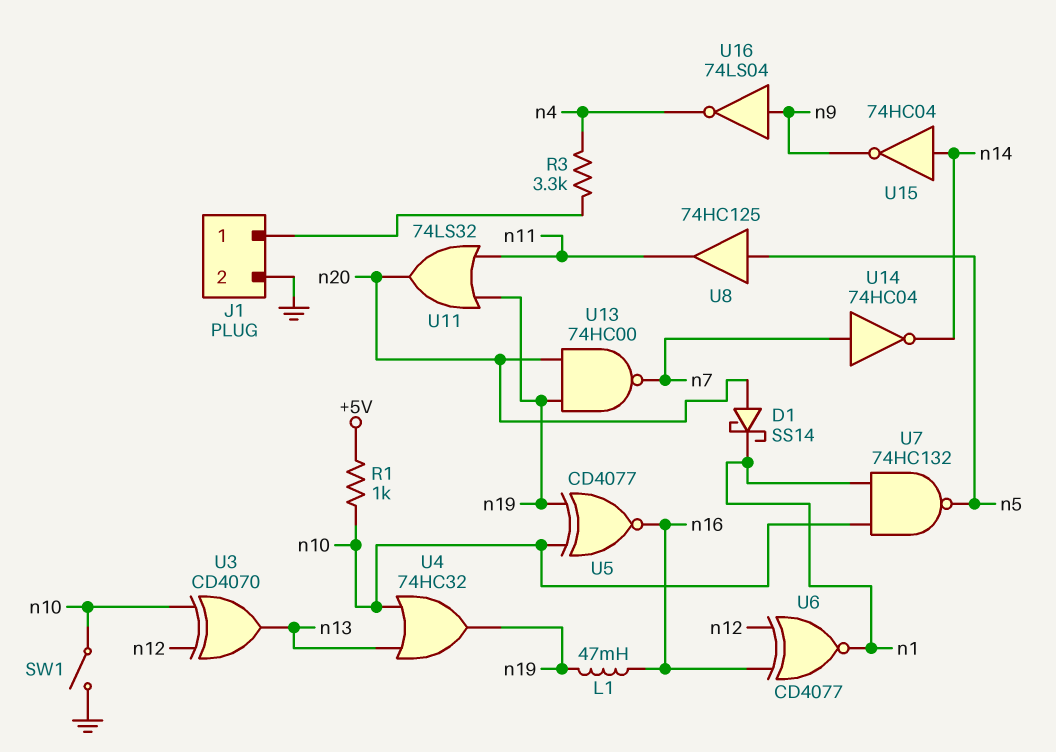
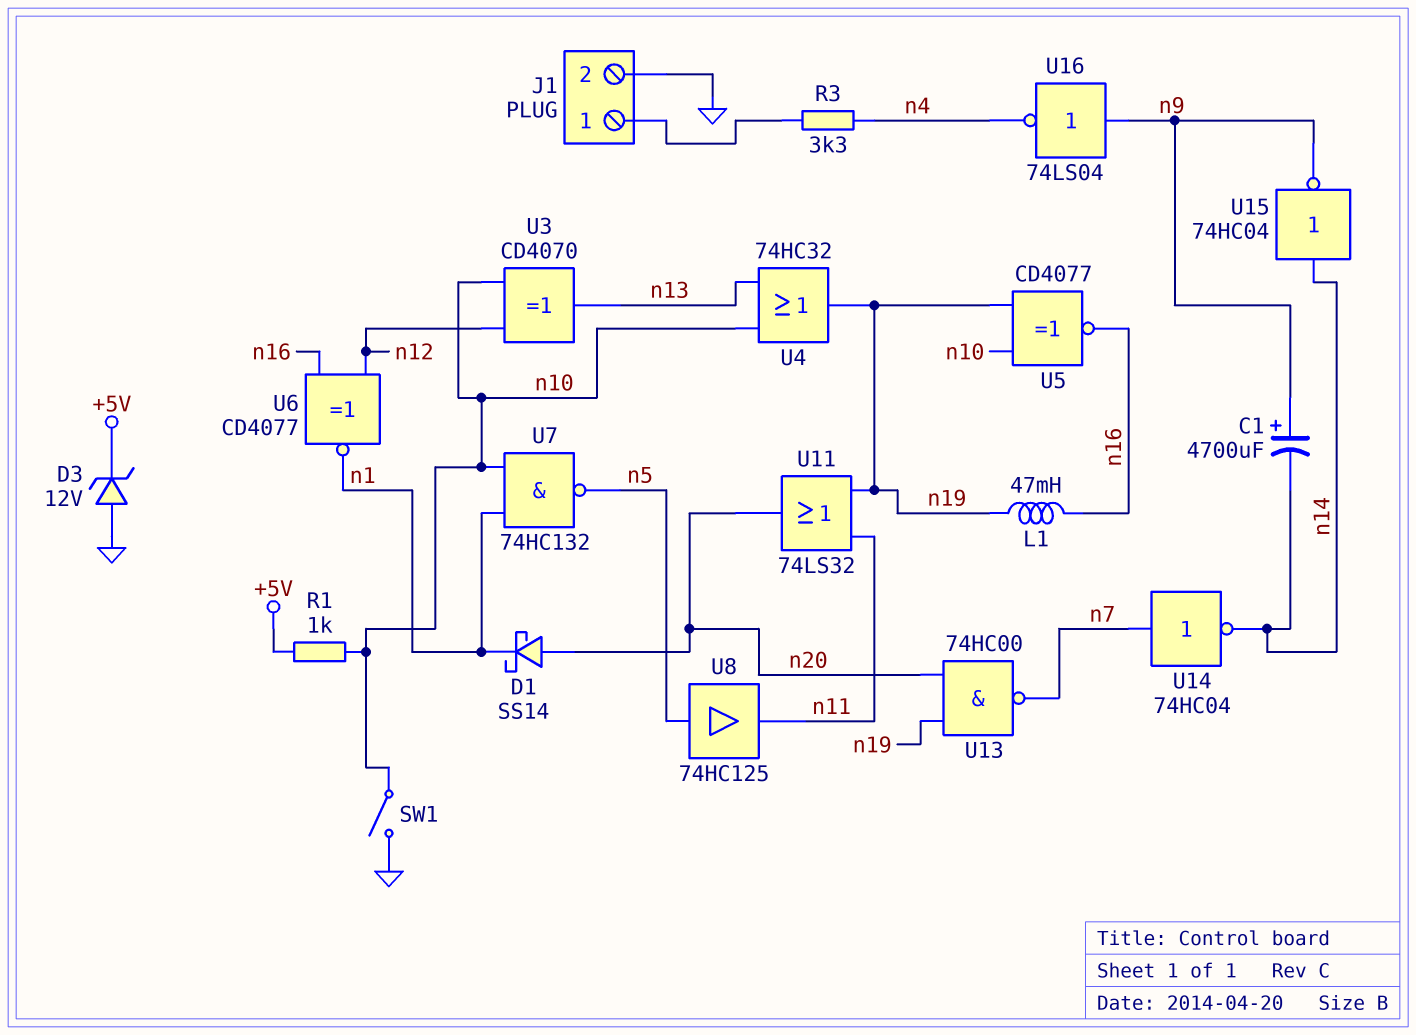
C1: none -> 4700uF (plus n9, minus n14)
D3: none -> zener 12V (A GND, K +5V)

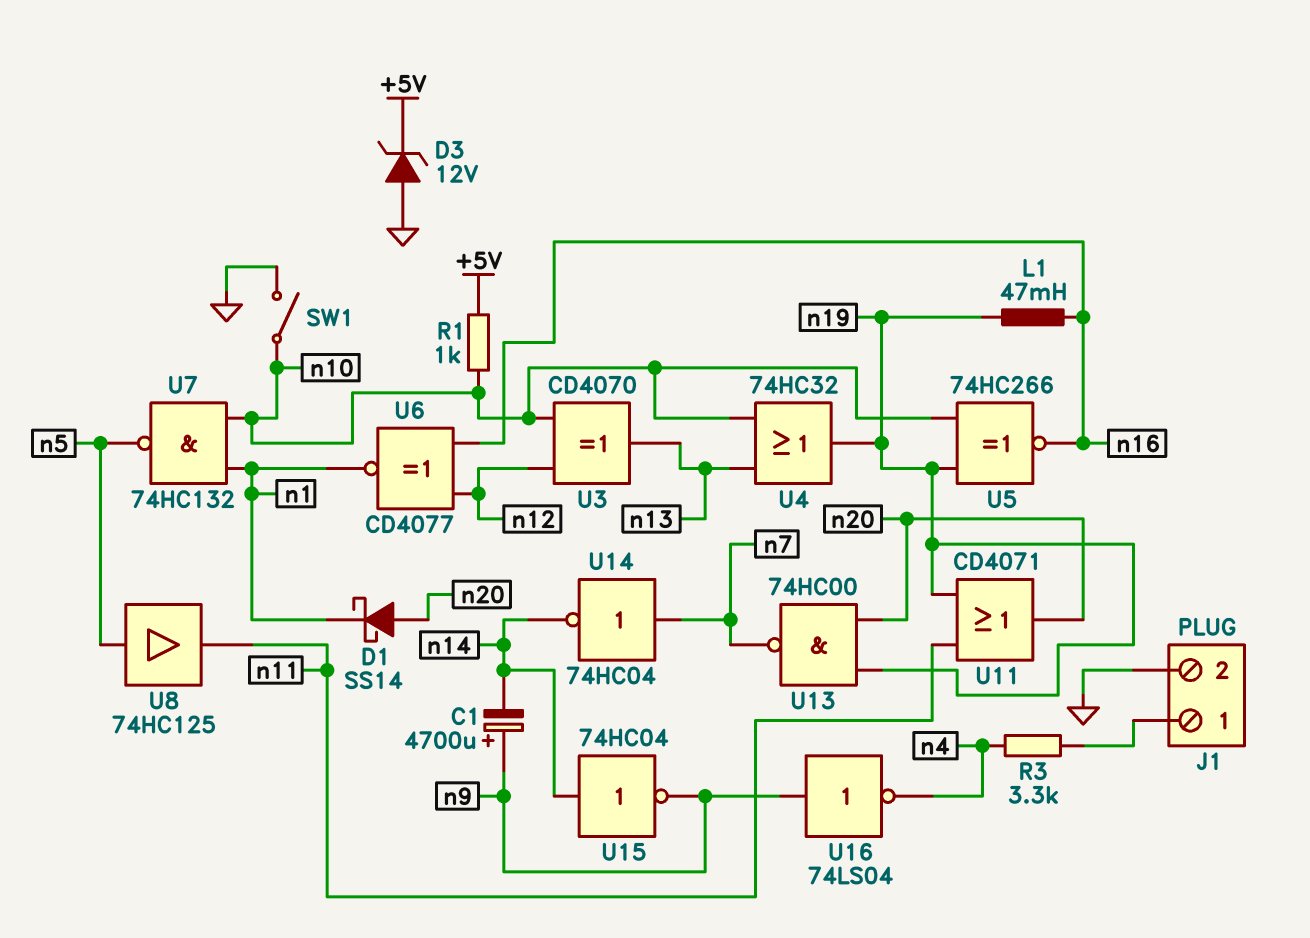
U5: XNOR CD4077 (in n10, in n19, out n16) -> XNOR 74HC266 (in n10, in n19, out n16)
U11: OR 74LS32 (in n11, in n19, out n20) -> OR CD4071 (in n11, in n19, out n20)

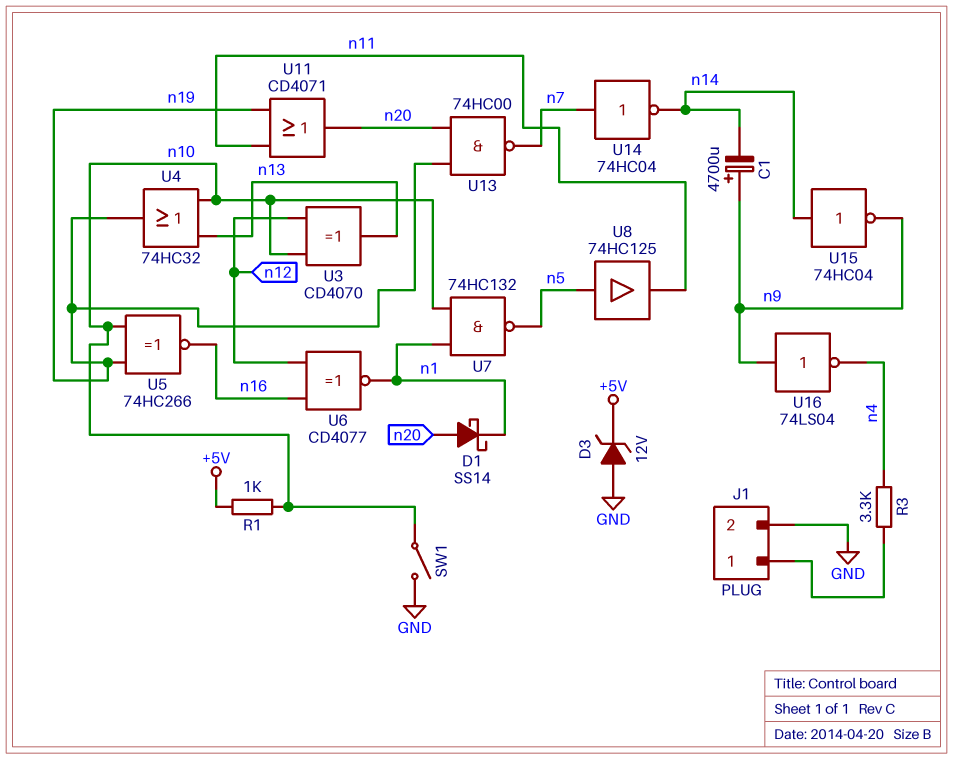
L1: 47mH (n16, n19) -> none

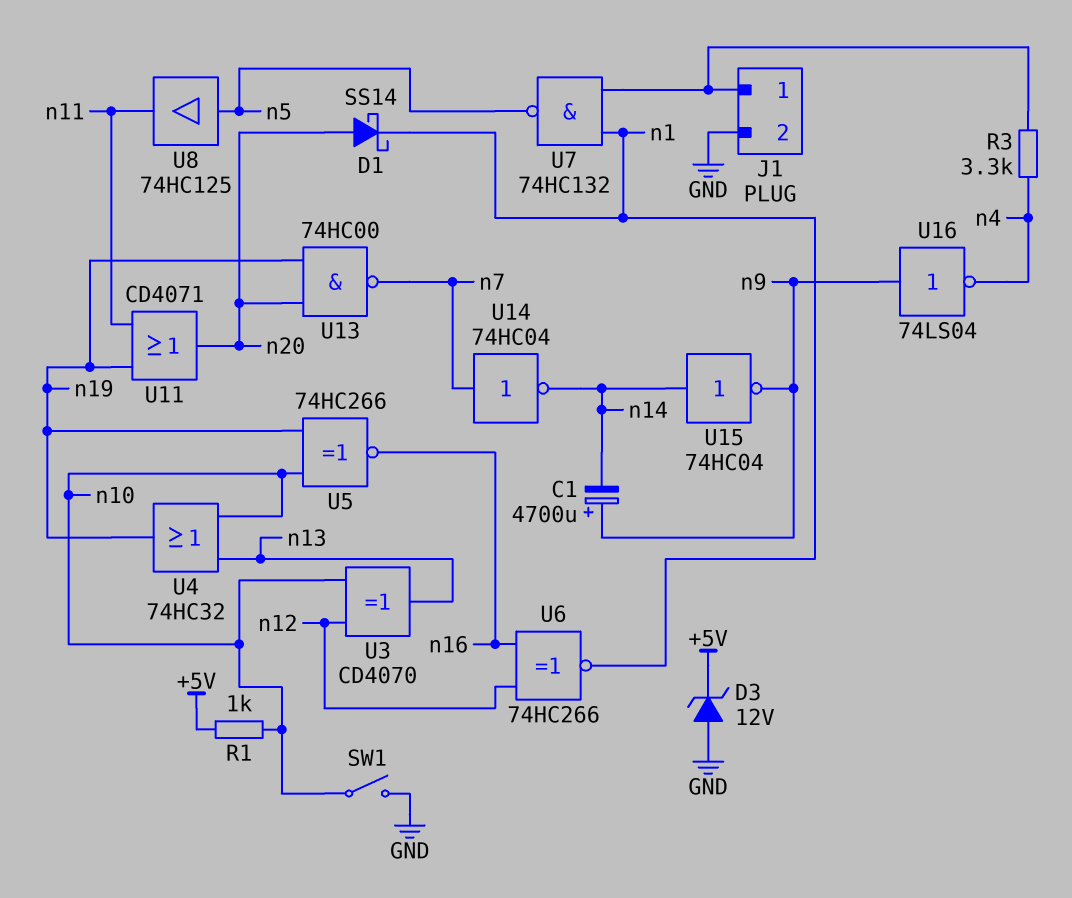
U6: XNOR CD4077 (in n12, in n16, out n1) -> XNOR 74HC266 (in n12, in n16, out n1)
U7: NAND 74HC132 (in n1, in n10, out n5) -> NAND 74HC132 (in J1/1, in n1, out n5)

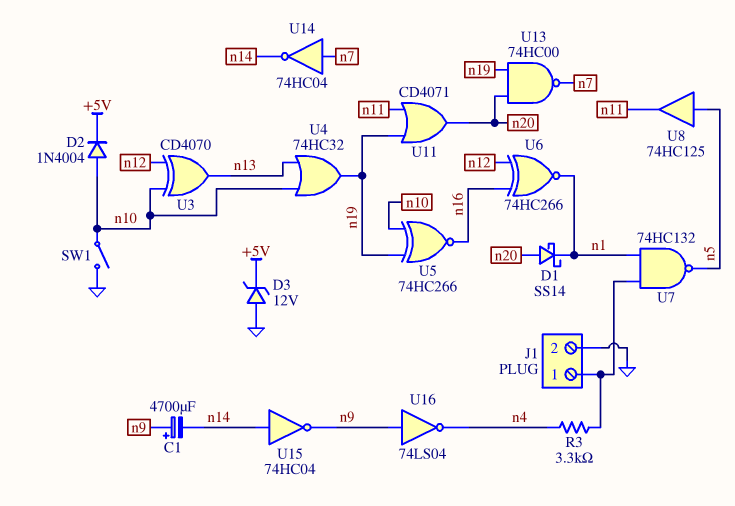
D2: none -> diode 1N4004 (A n10, K +5V)
R1: 1k (+5V, n10) -> none

